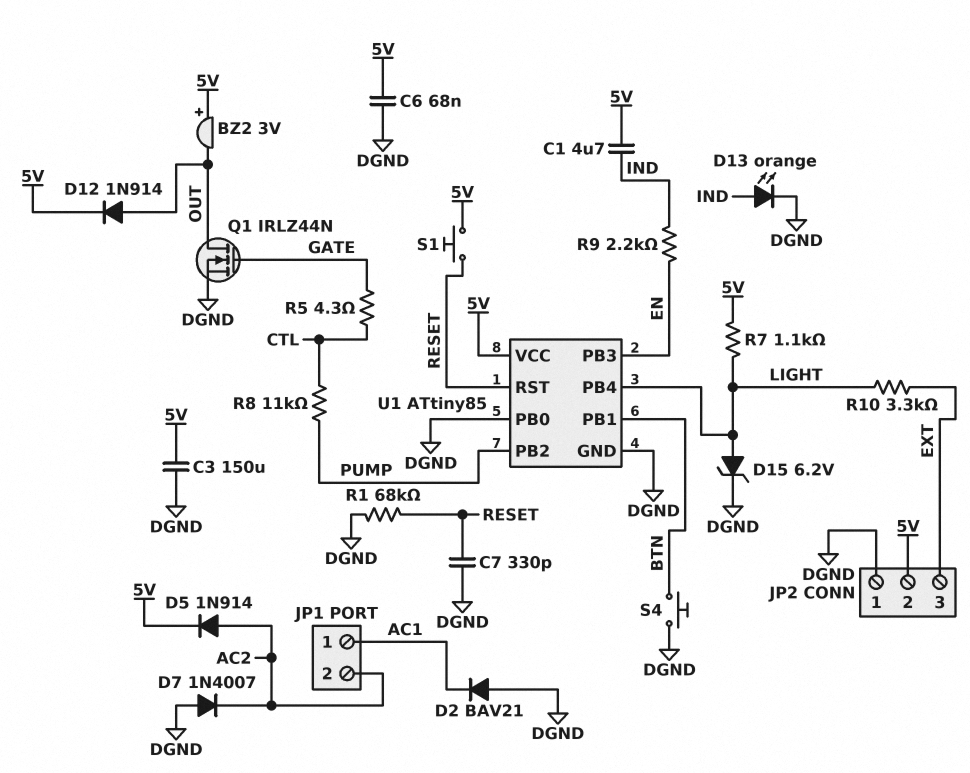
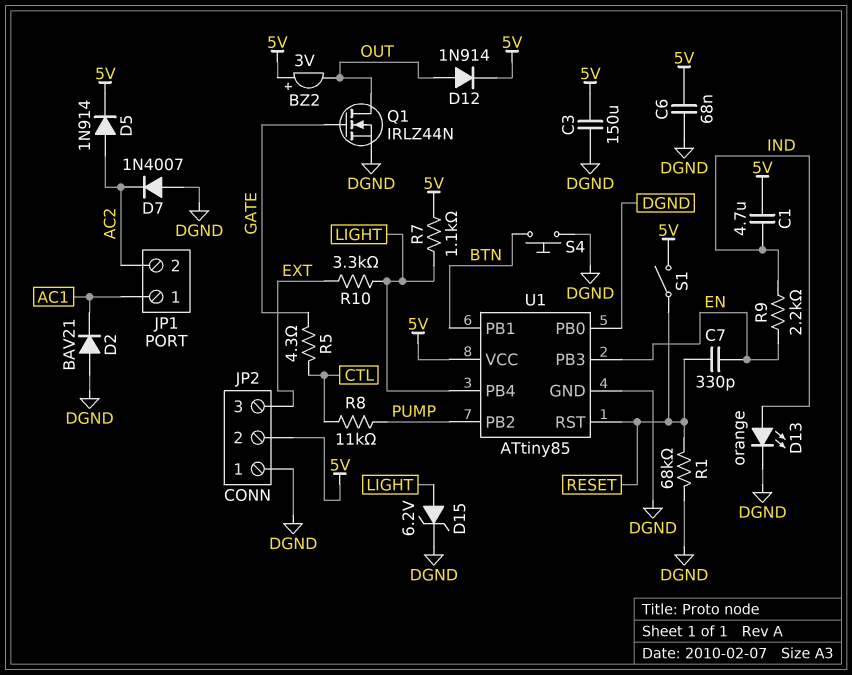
C7: 330pF (DGND, RESET) -> 330pF (EN, RESET)
S1: button (5V, RESET) -> switch (5V, RESET)

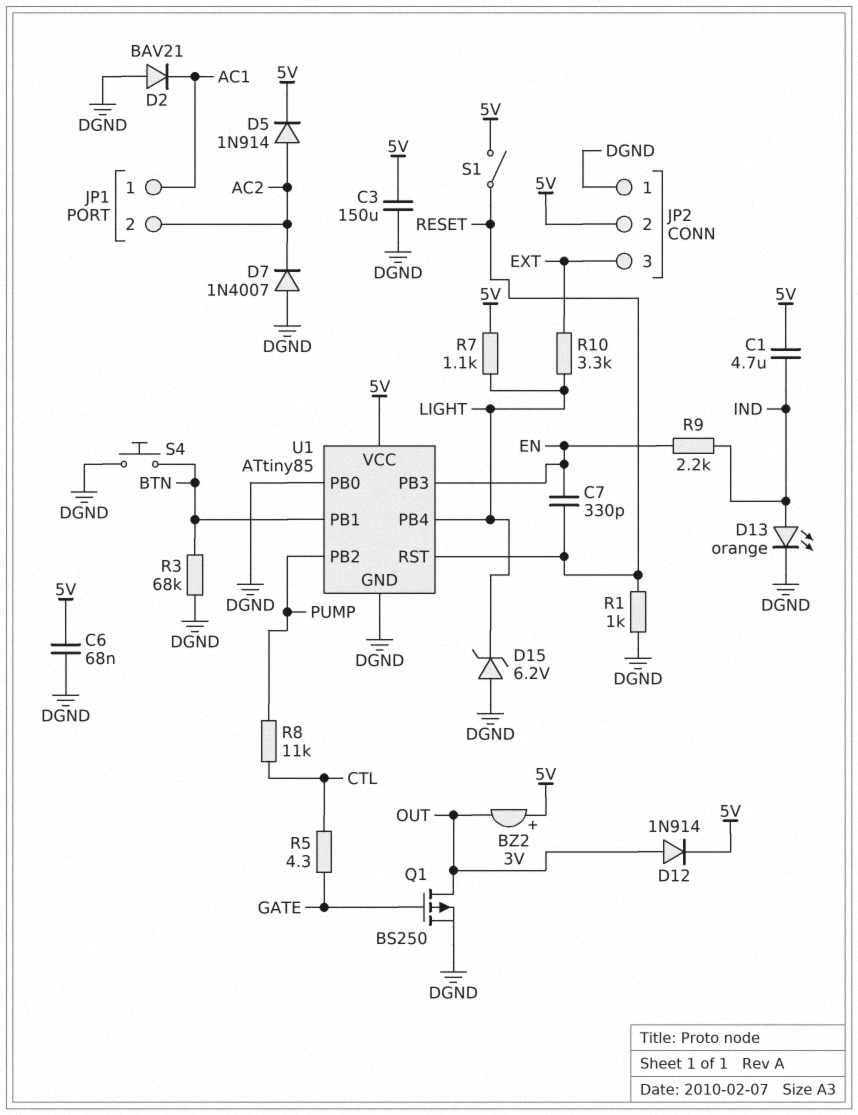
D15: zener 6.2V (A LIGHT, K DGND) -> zener 6.2V (A DGND, K LIGHT)
Q1: NMOS IRLZ44N (G GATE, D OUT, S DGND) -> PMOS BS250 (G GATE, D OUT, S DGND)
R1: 68k (DGND, RESET) -> 1k (DGND, RESET)
R3: none -> 68k (BTN, DGND)

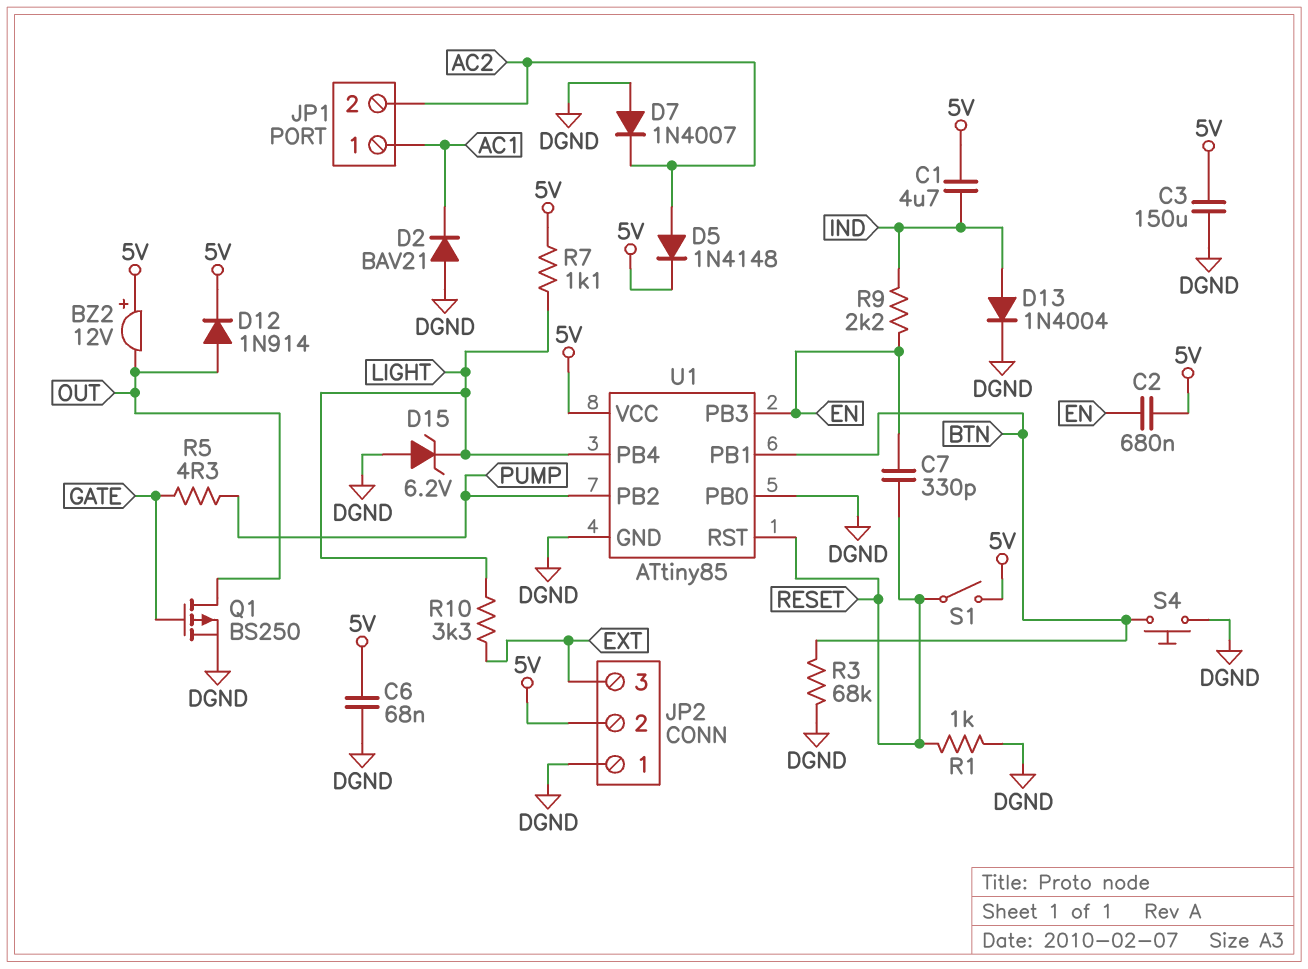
BZ2: buzzer 3V (plus 5V, minus OUT) -> buzzer 12V (plus 5V, minus OUT)
C2: none -> 680nF (5V, EN)
D5: diode 1N914 (A AC2, K 5V) -> diode 1N4148 (A AC2, K 5V)
D13: LED orange (A IND, K DGND) -> diode 1N4004 (A IND, K DGND)
R5: 4.3 (CTL, GATE) -> 4.3 (GATE, PUMP)
R8: 11k (CTL, PUMP) -> none

